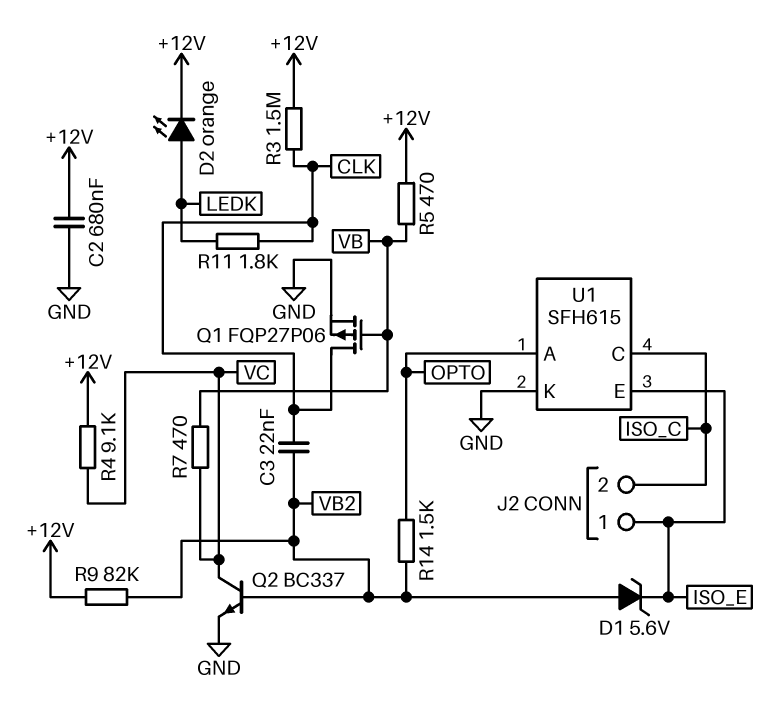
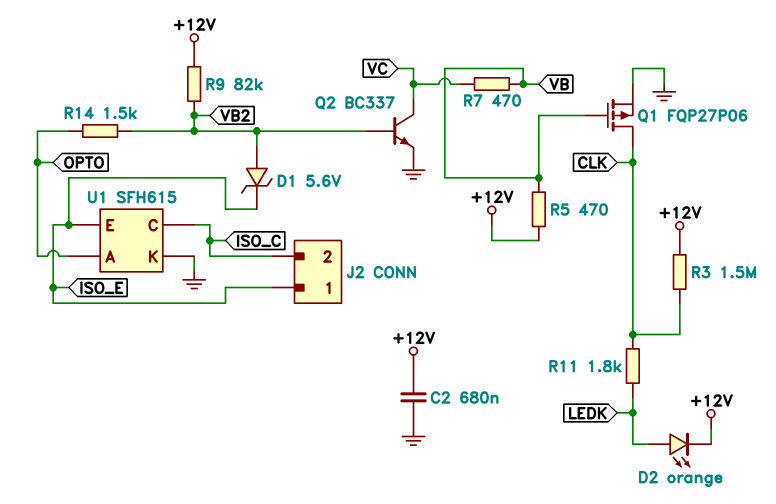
C3: 22nF (CLK, VB2) -> none
R4: 9.1k (+12V, VC) -> none

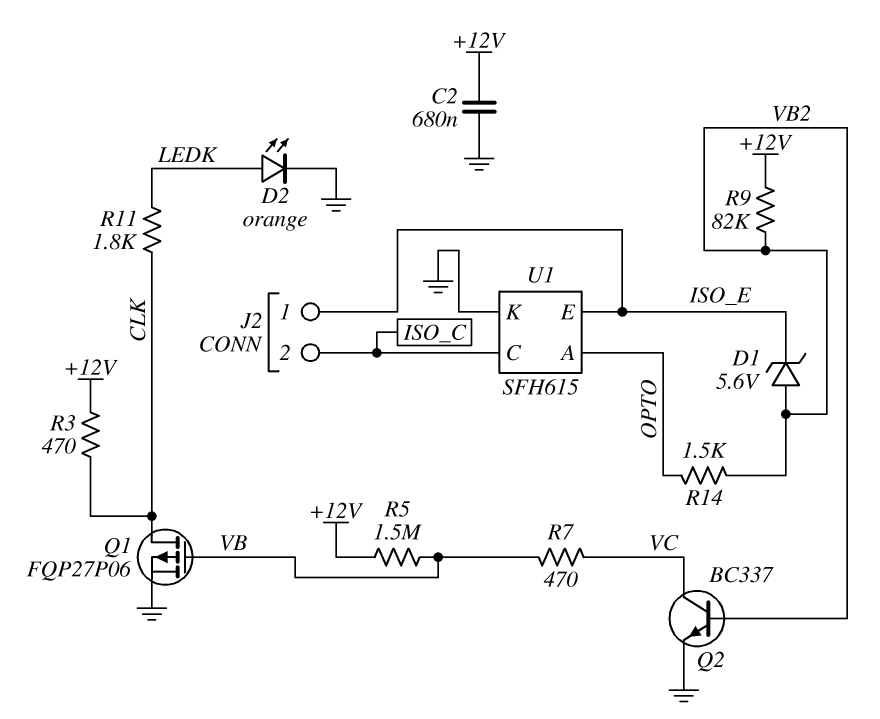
D2: LED orange (A LEDK, K +12V) -> LED orange (A LEDK, K GND)
R3: 1.5M (+12V, CLK) -> 470 (+12V, CLK)
R5: 470 (+12V, VB) -> 1.5M (+12V, VB)

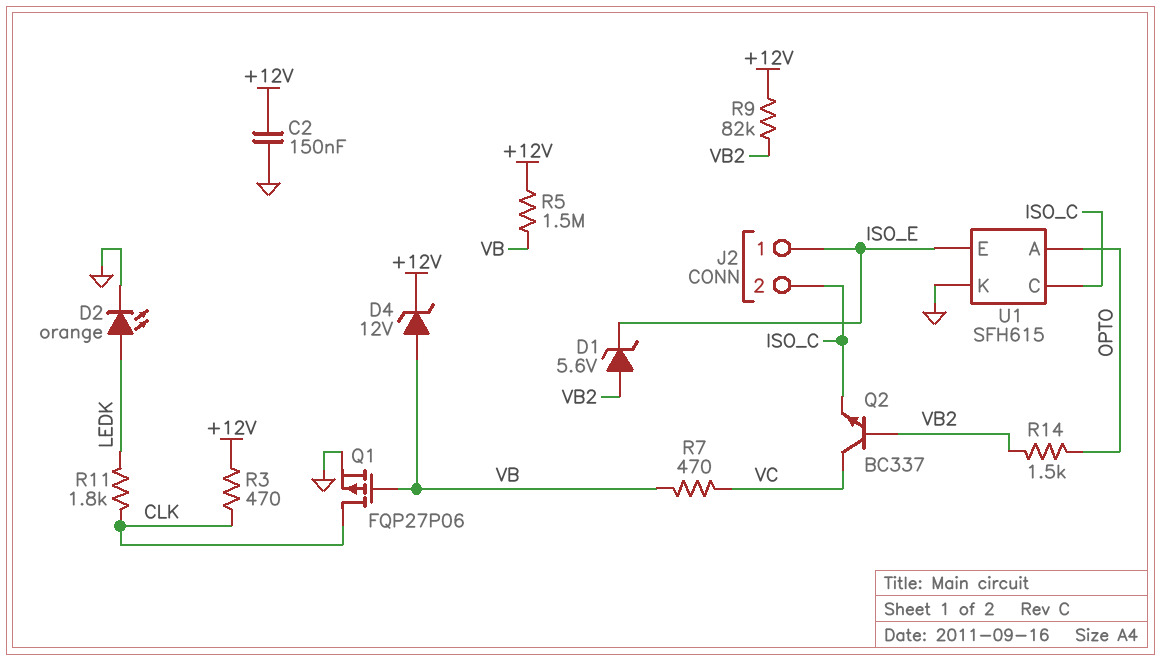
C2: 680nF (+12V, GND) -> 150nF (+12V, GND)
D4: none -> zener 12V (A VB, K +12V)
Q2: NPN BC337 (B VB2, C VC, E GND) -> NPN BC337 (B VB2, C VC, E ISO_C)

